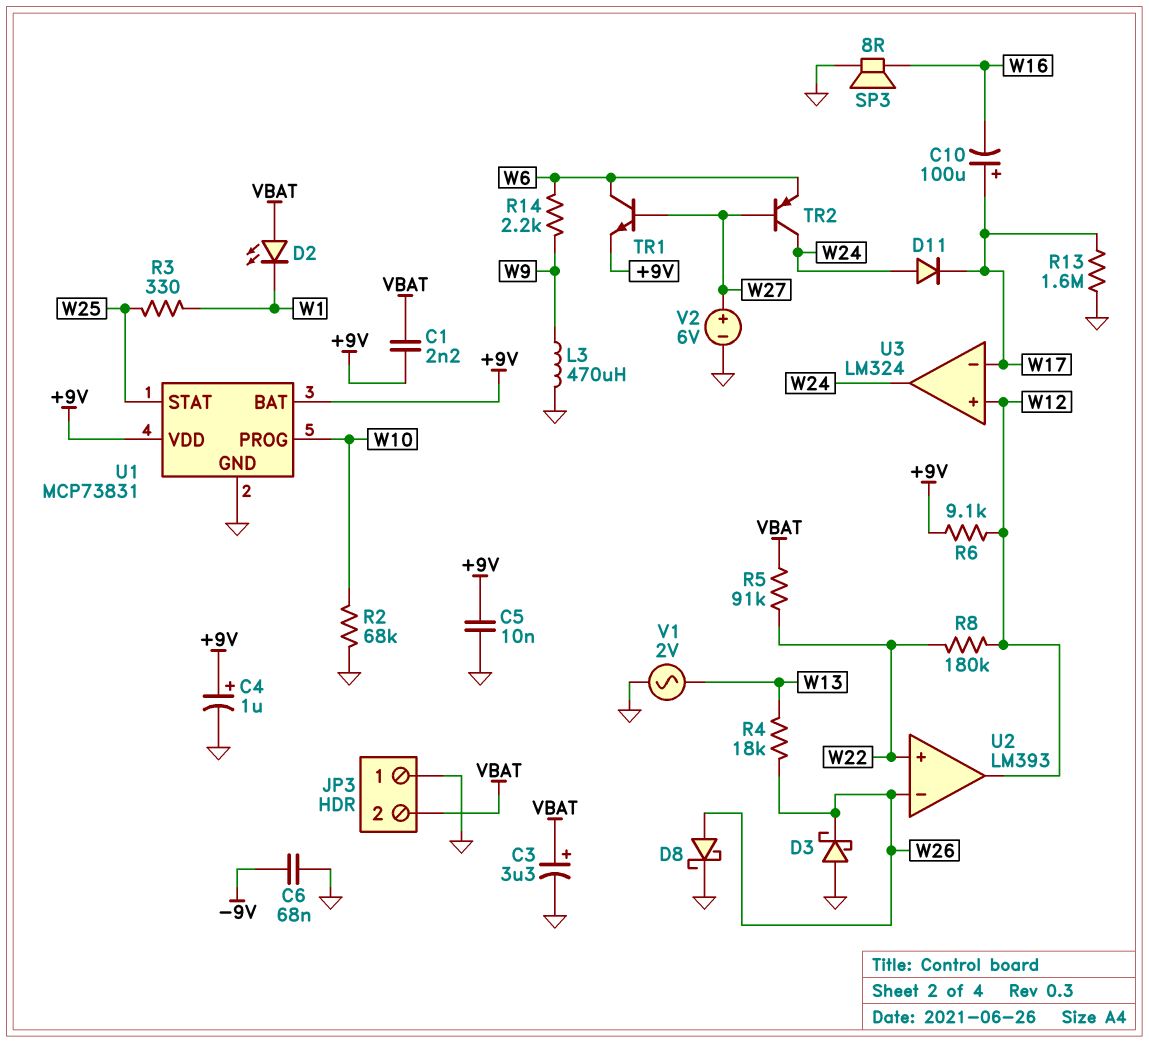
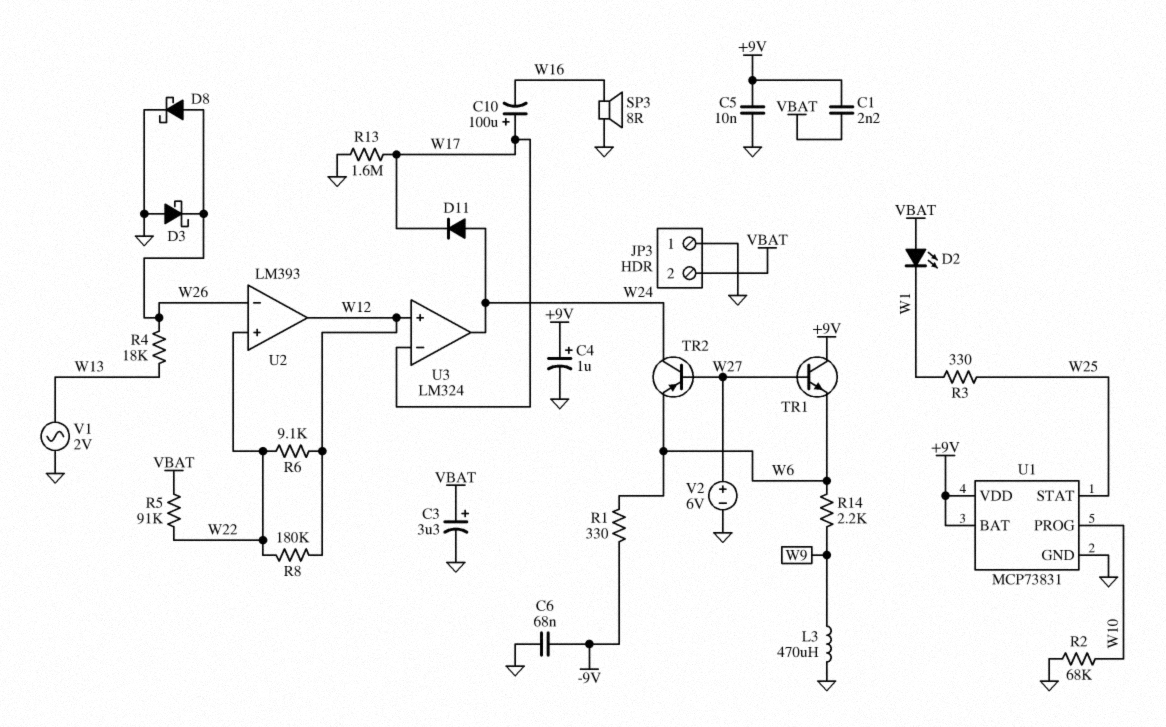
R1: none -> 330 (-9V, W6)
R6: 9.1k (+9V, W12) -> 9.1k (W12, W22)
TR1: NPN (B W27, C W6, E +9V) -> NPN (B W27, C +9V, E W6)

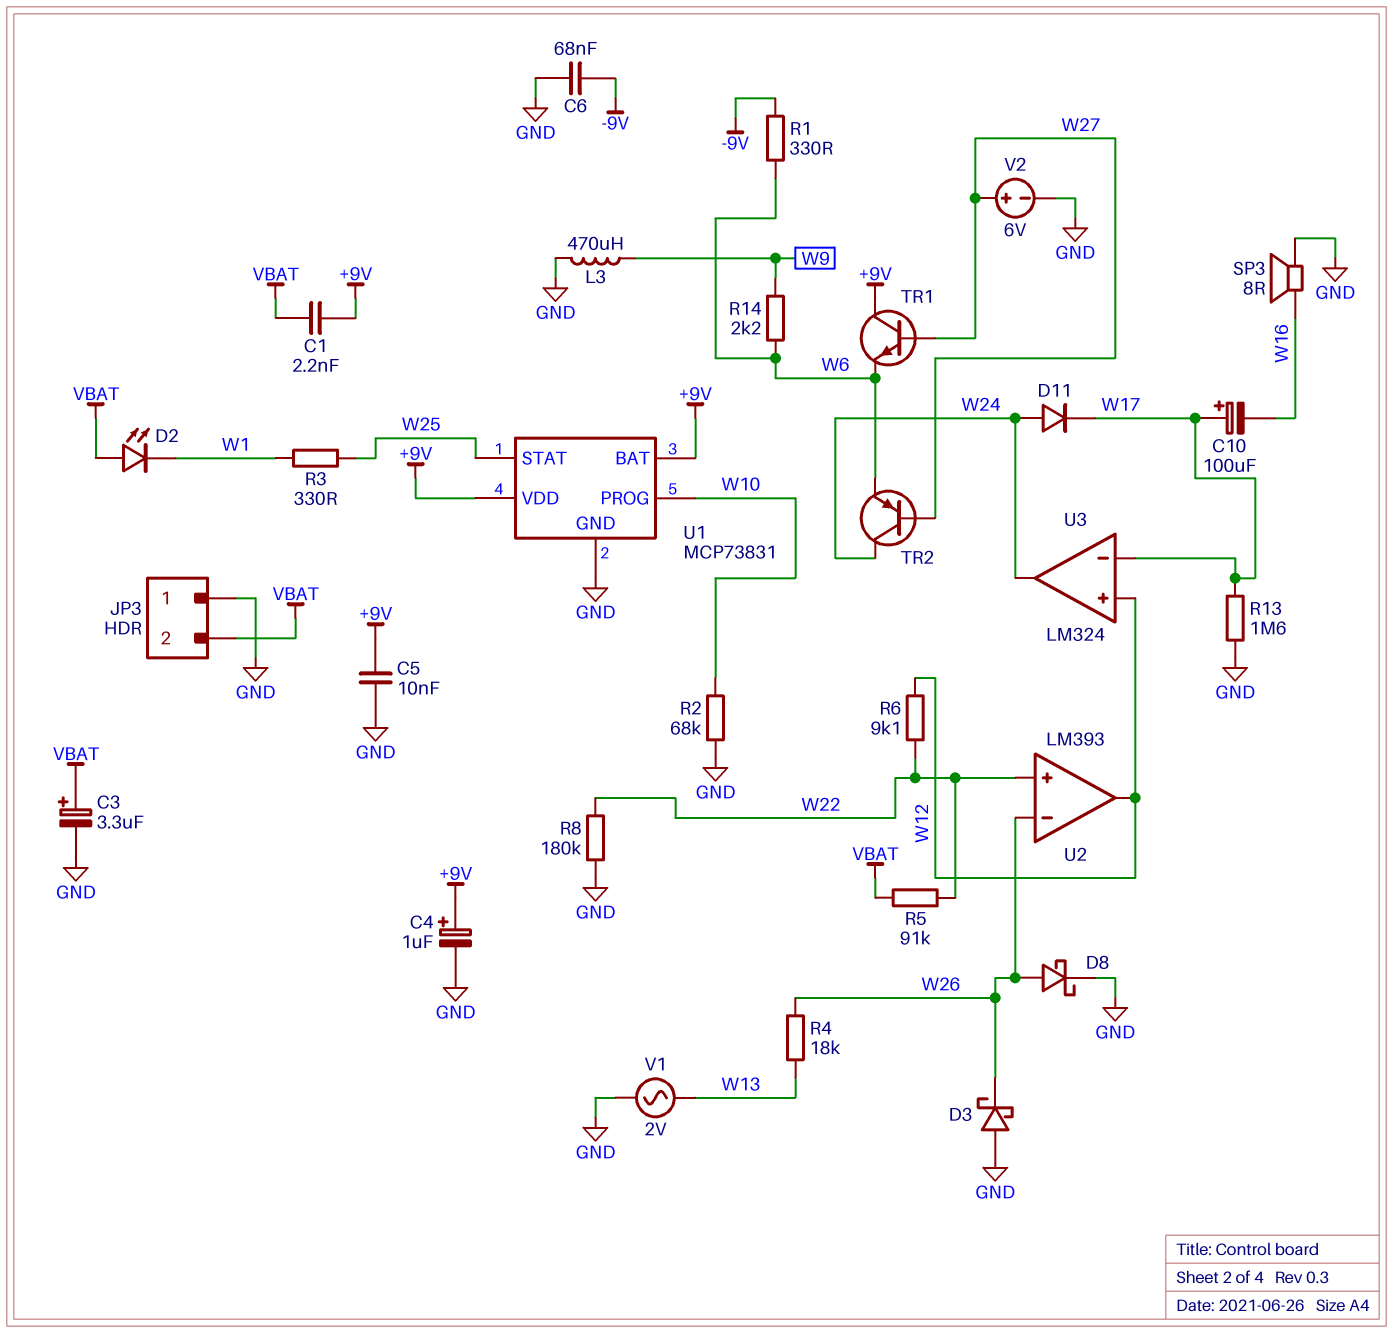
R8: 180k (W12, W22) -> 180k (GND, W22)

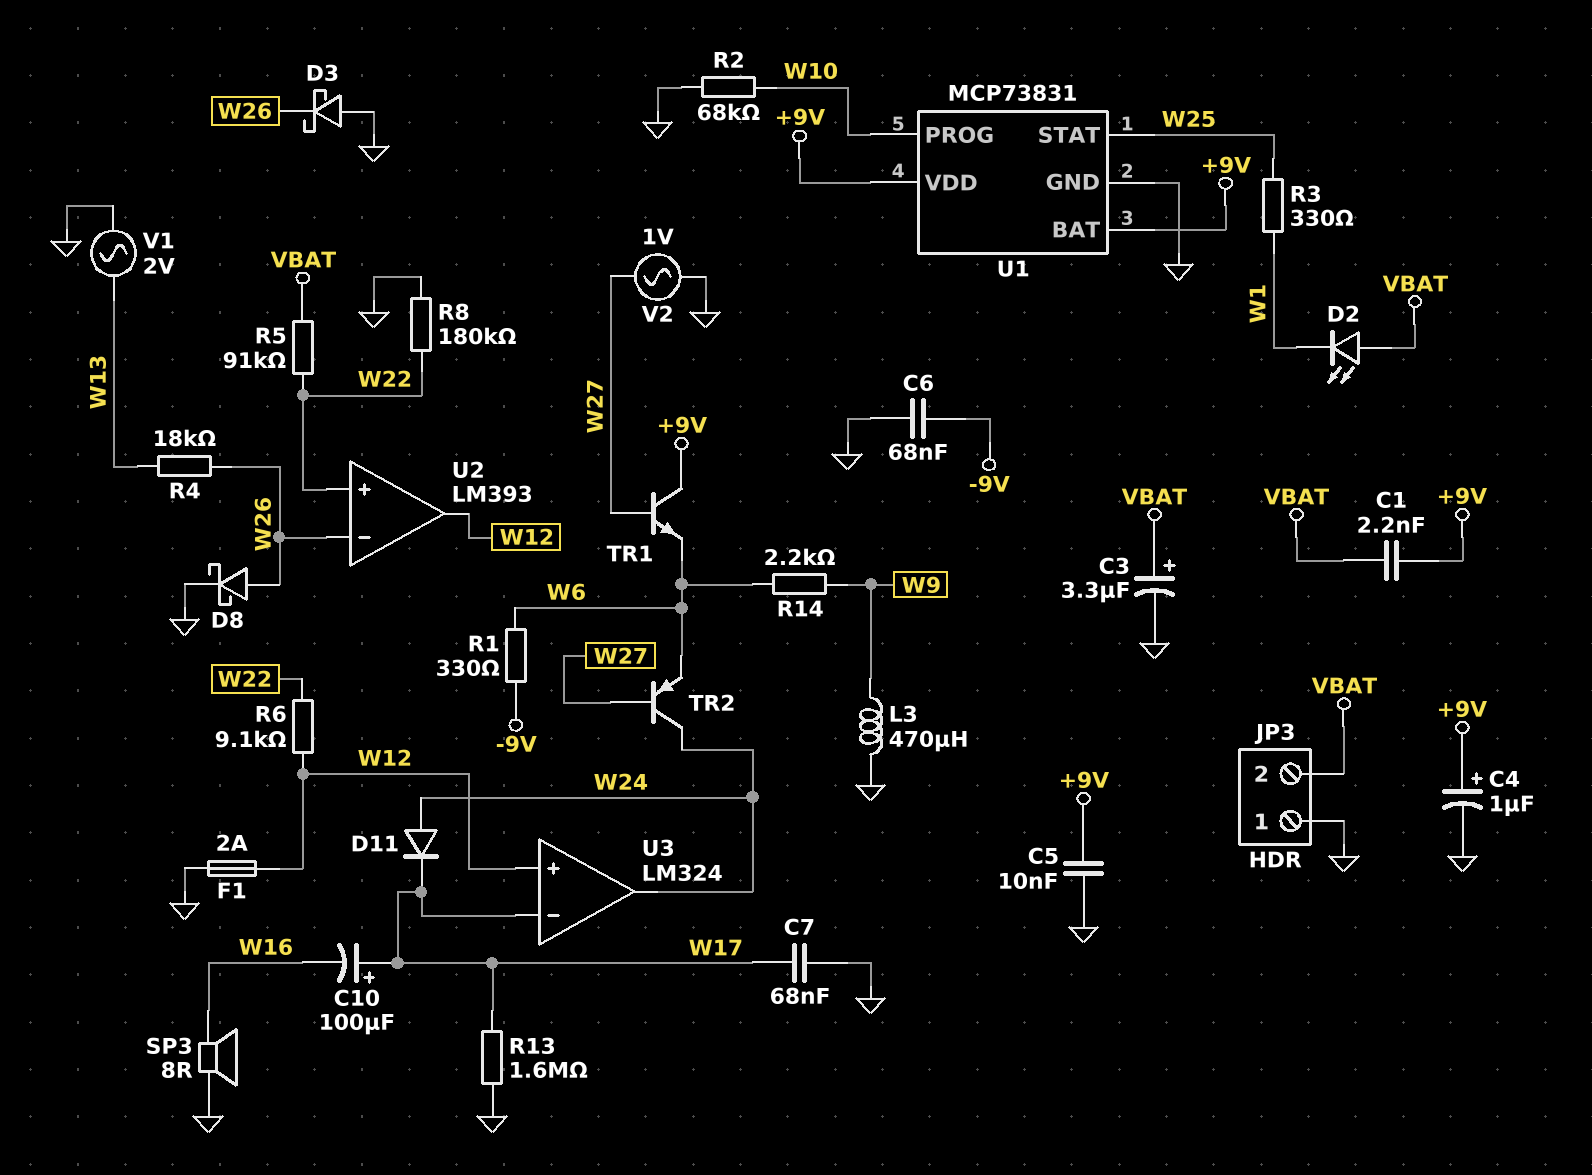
C7: none -> 68nF (GND, W17)
F1: none -> 2A (GND, W12)
V2: 6V (plus W27, minus GND) -> AC 1V (GND, W27)

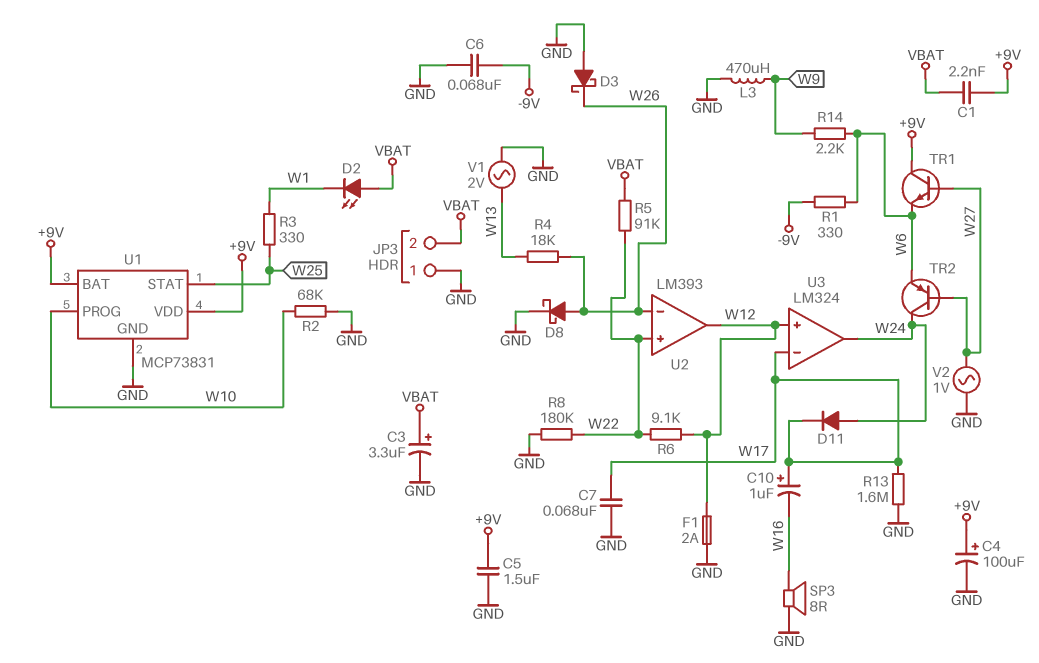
C4: 1uF (plus +9V, minus GND) -> 100uF (plus +9V, minus GND)
C5: 10nF (+9V, GND) -> 1.5uF (+9V, GND)
C10: 100uF (plus W17, minus W16) -> 1uF (plus W17, minus W16)

